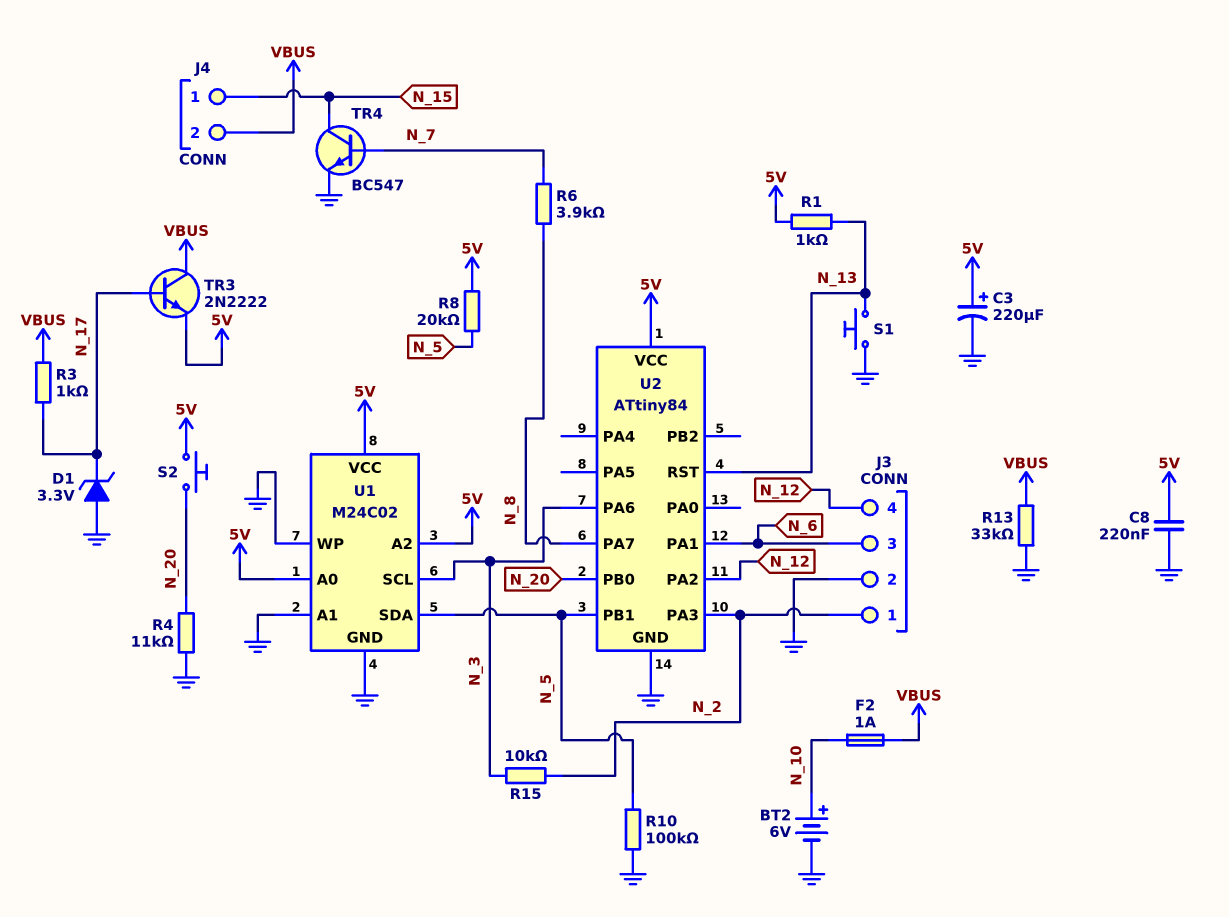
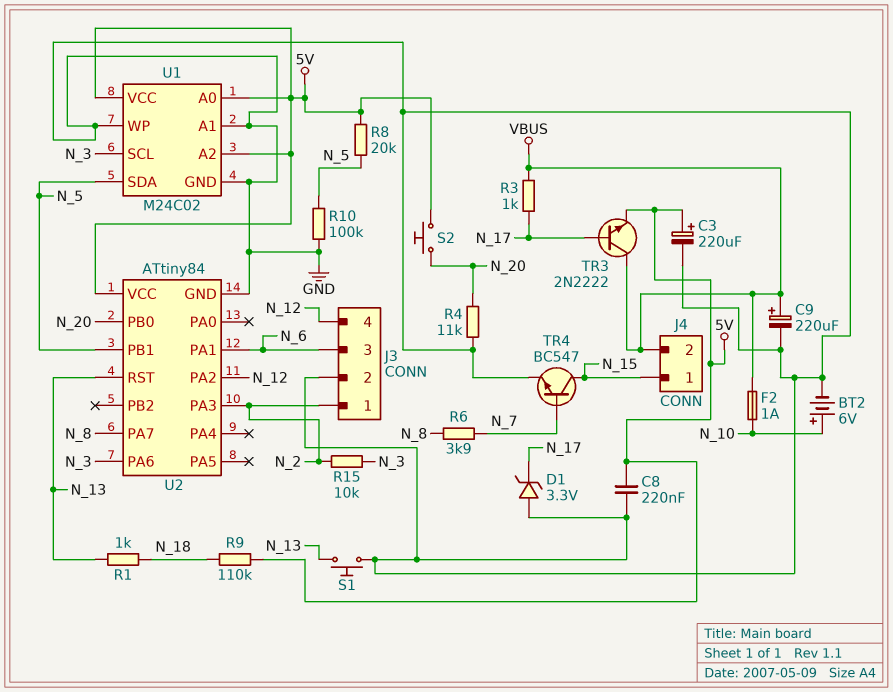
C9: none -> 220uF (plus VBUS, minus GND)
R1: 1k (5V, N_13) -> 1k (N_13, N_18)
R9: none -> 110k (5V, N_18)
R13: 33k (GND, VBUS) -> none

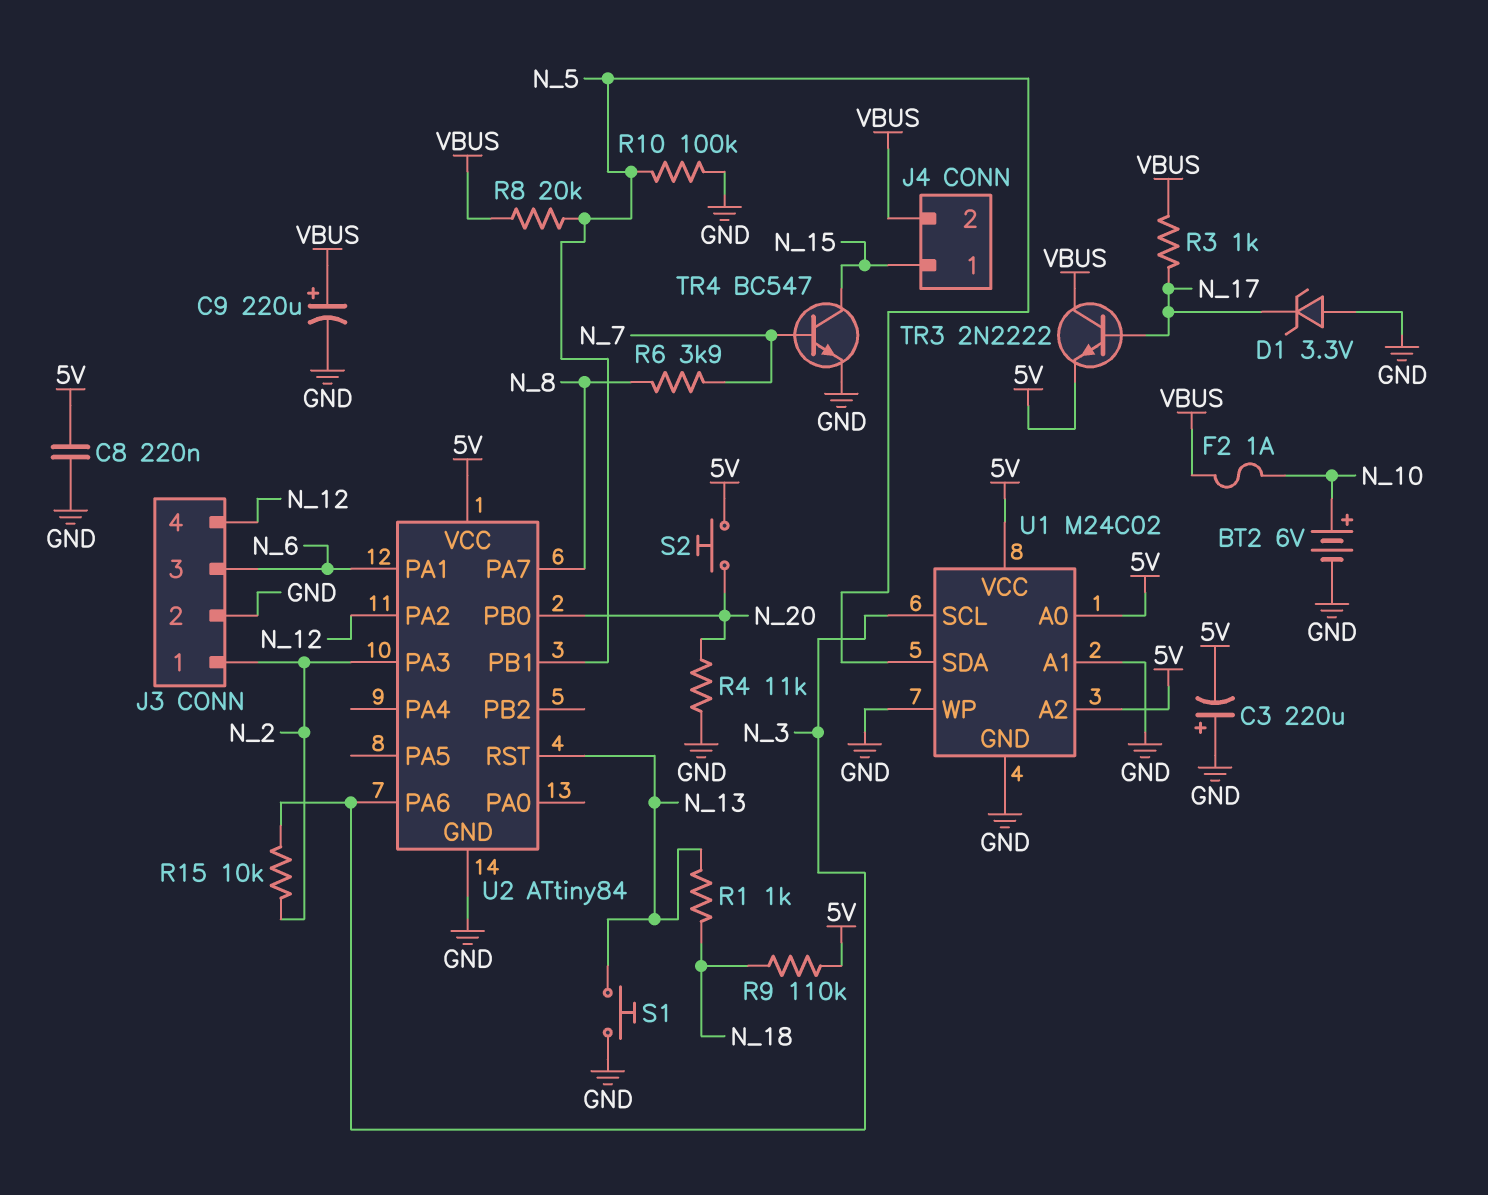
C3: 220uF (plus 5V, minus GND) -> 220uF (plus GND, minus 5V)
R8: 20k (5V, N_5) -> 20k (N_5, VBUS)

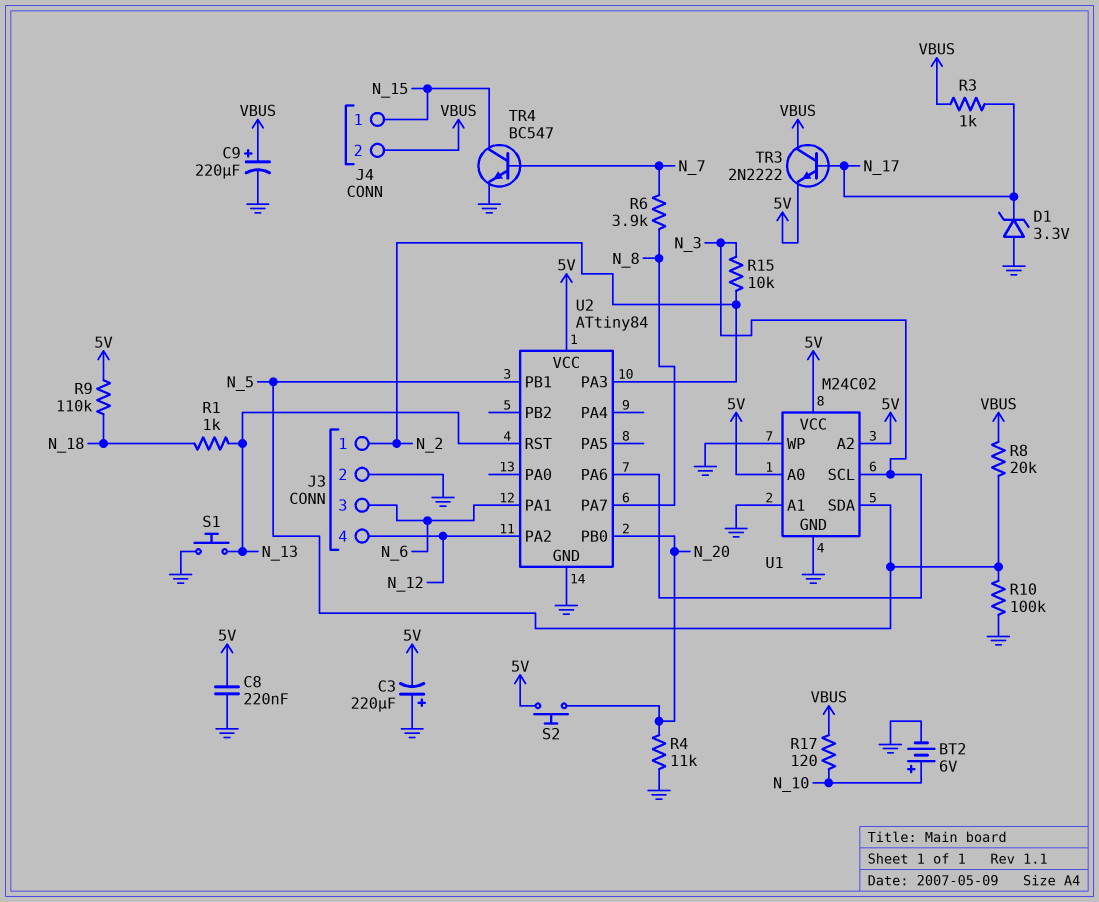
F2: 1A (N_10, VBUS) -> none
R17: none -> 120 (N_10, VBUS)

